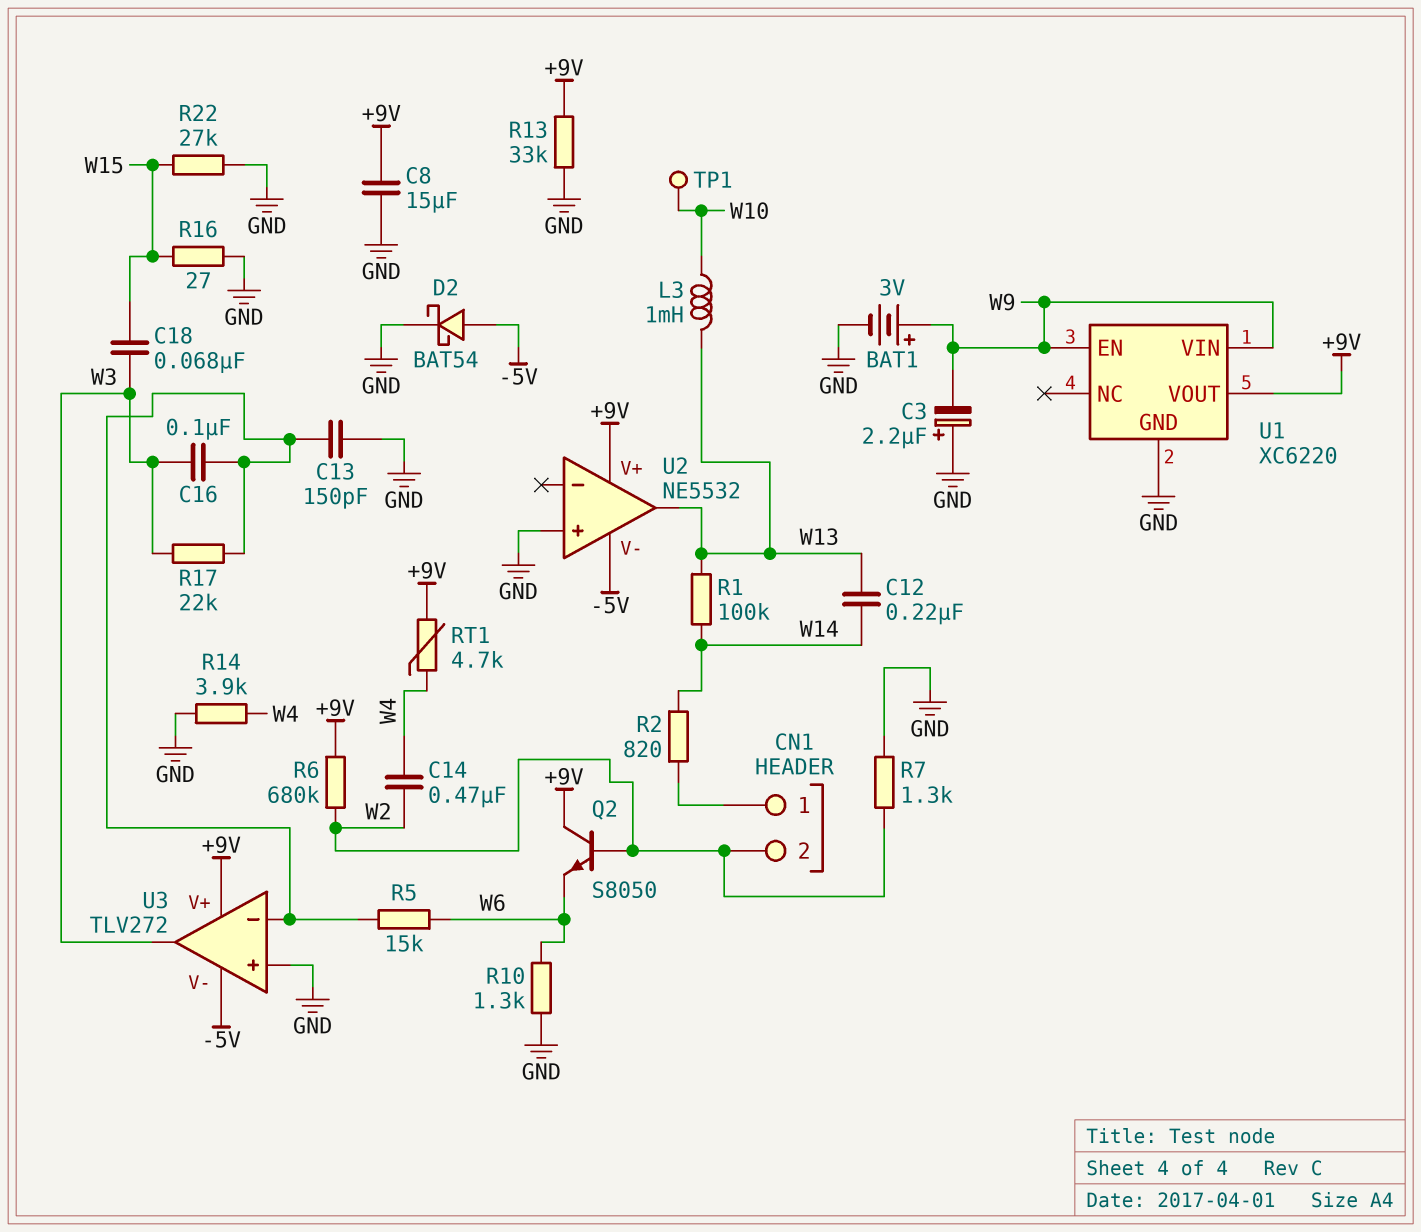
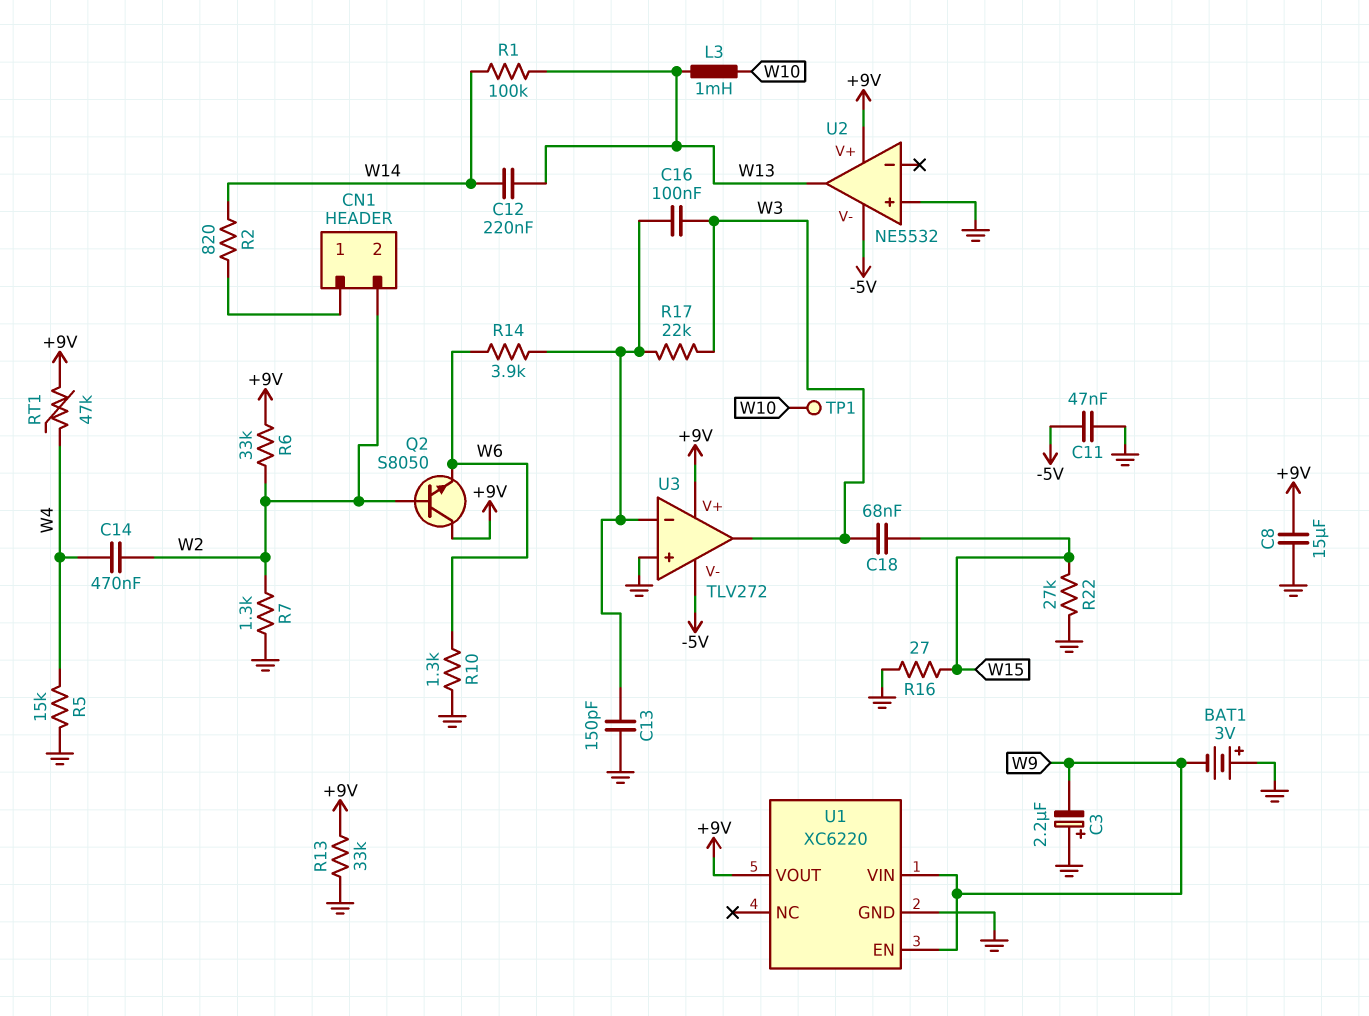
BAT1: 3V (plus W9, minus GND) -> 3V (plus GND, minus W9)
C11: none -> 47nF (-5V, GND)
D2: schottky BAT54 (A -5V, K GND) -> none
R5: 15k (U3/in-, W6) -> 15k (GND, W4)
R6: 680k (+9V, W2) -> 33k (+9V, W2)
R14: 3.9k (GND, W4) -> 3.9k (U3/in-, W6)
RT1: 4.7k (+9V, W4) -> 47k (+9V, W4)

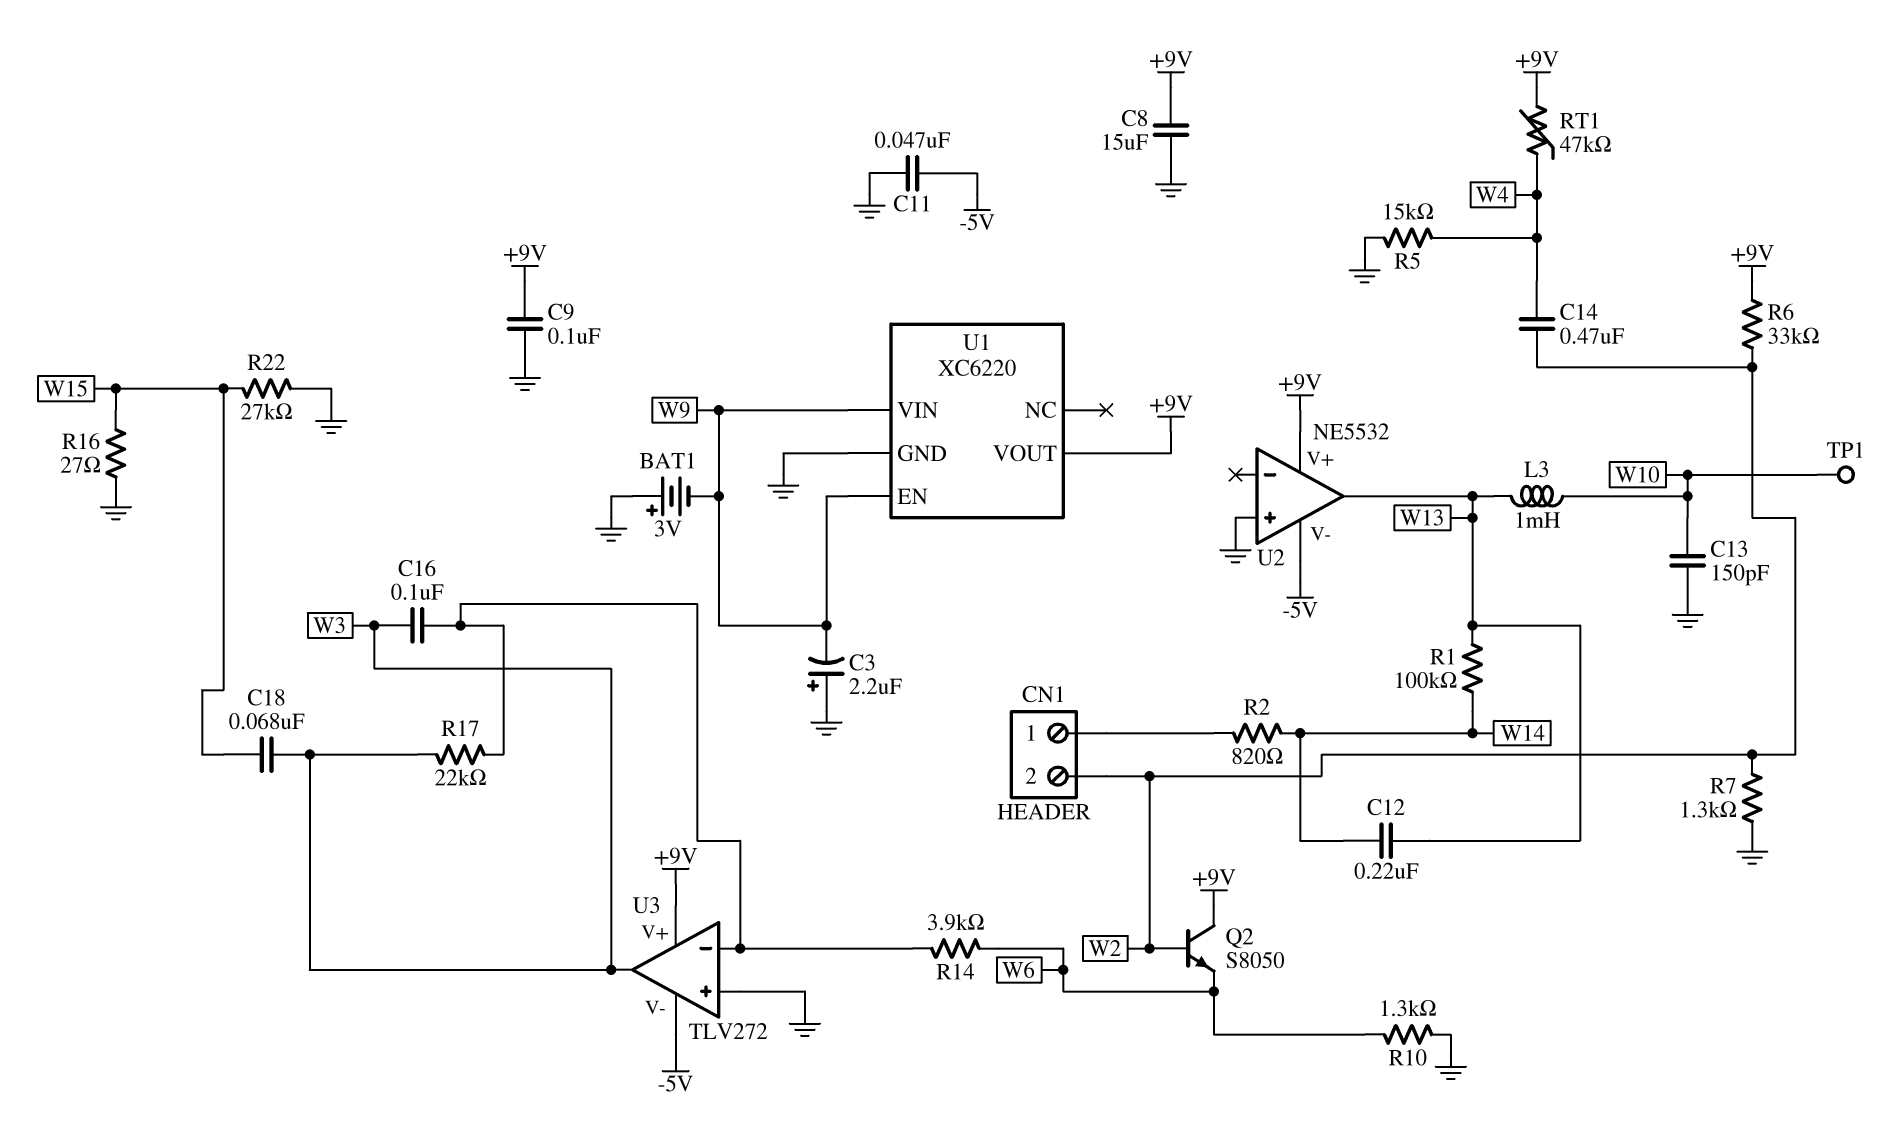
C9: none -> 100nF (+9V, GND)
C13: 150pF (GND, U3/in-) -> 150pF (GND, W10)
R13: 33k (+9V, GND) -> none

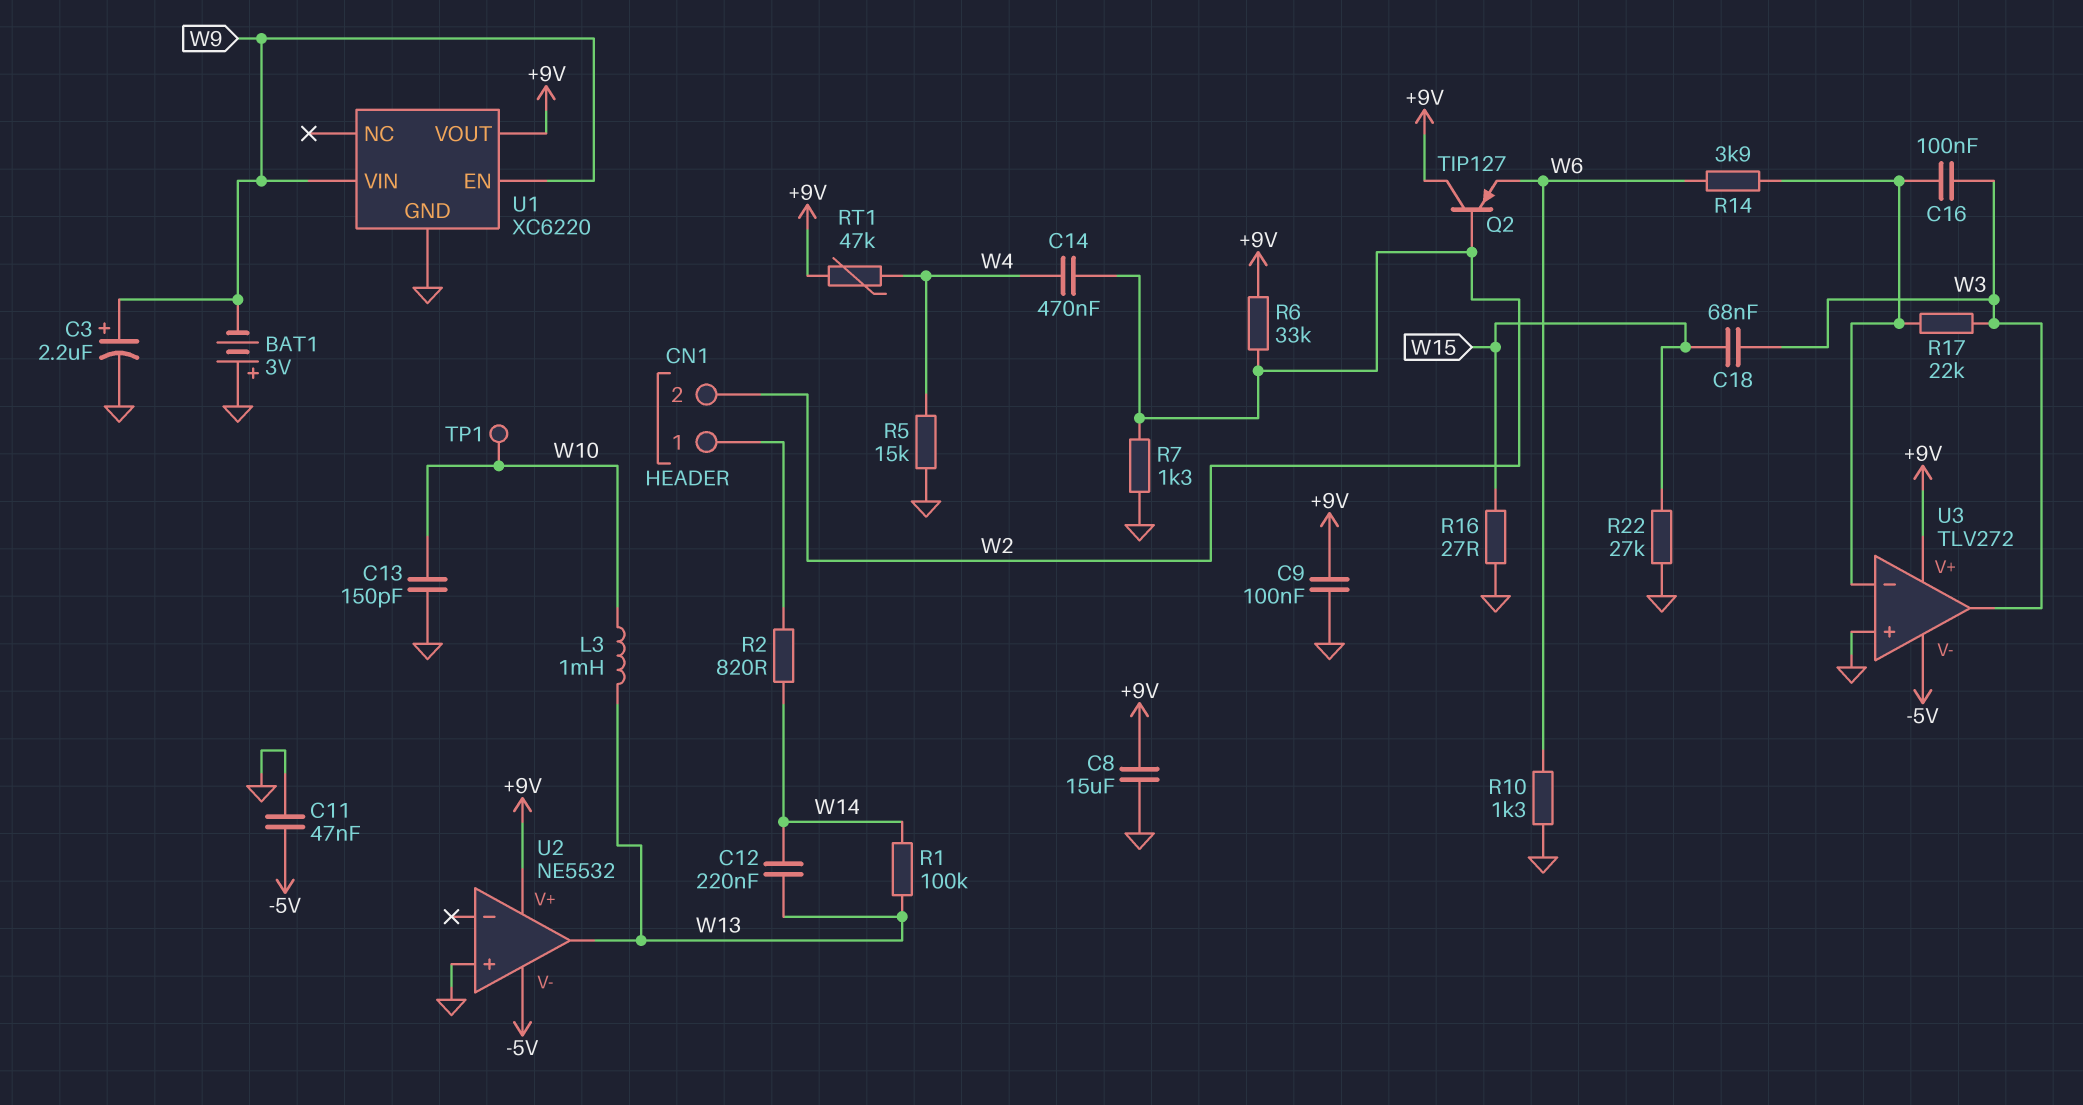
C3: 2.2uF (plus GND, minus W9) -> 2.2uF (plus W9, minus GND)
Q2: NPN S8050 (B W2, C +9V, E W6) -> PNP TIP127 (B W2, C +9V, E W6)

